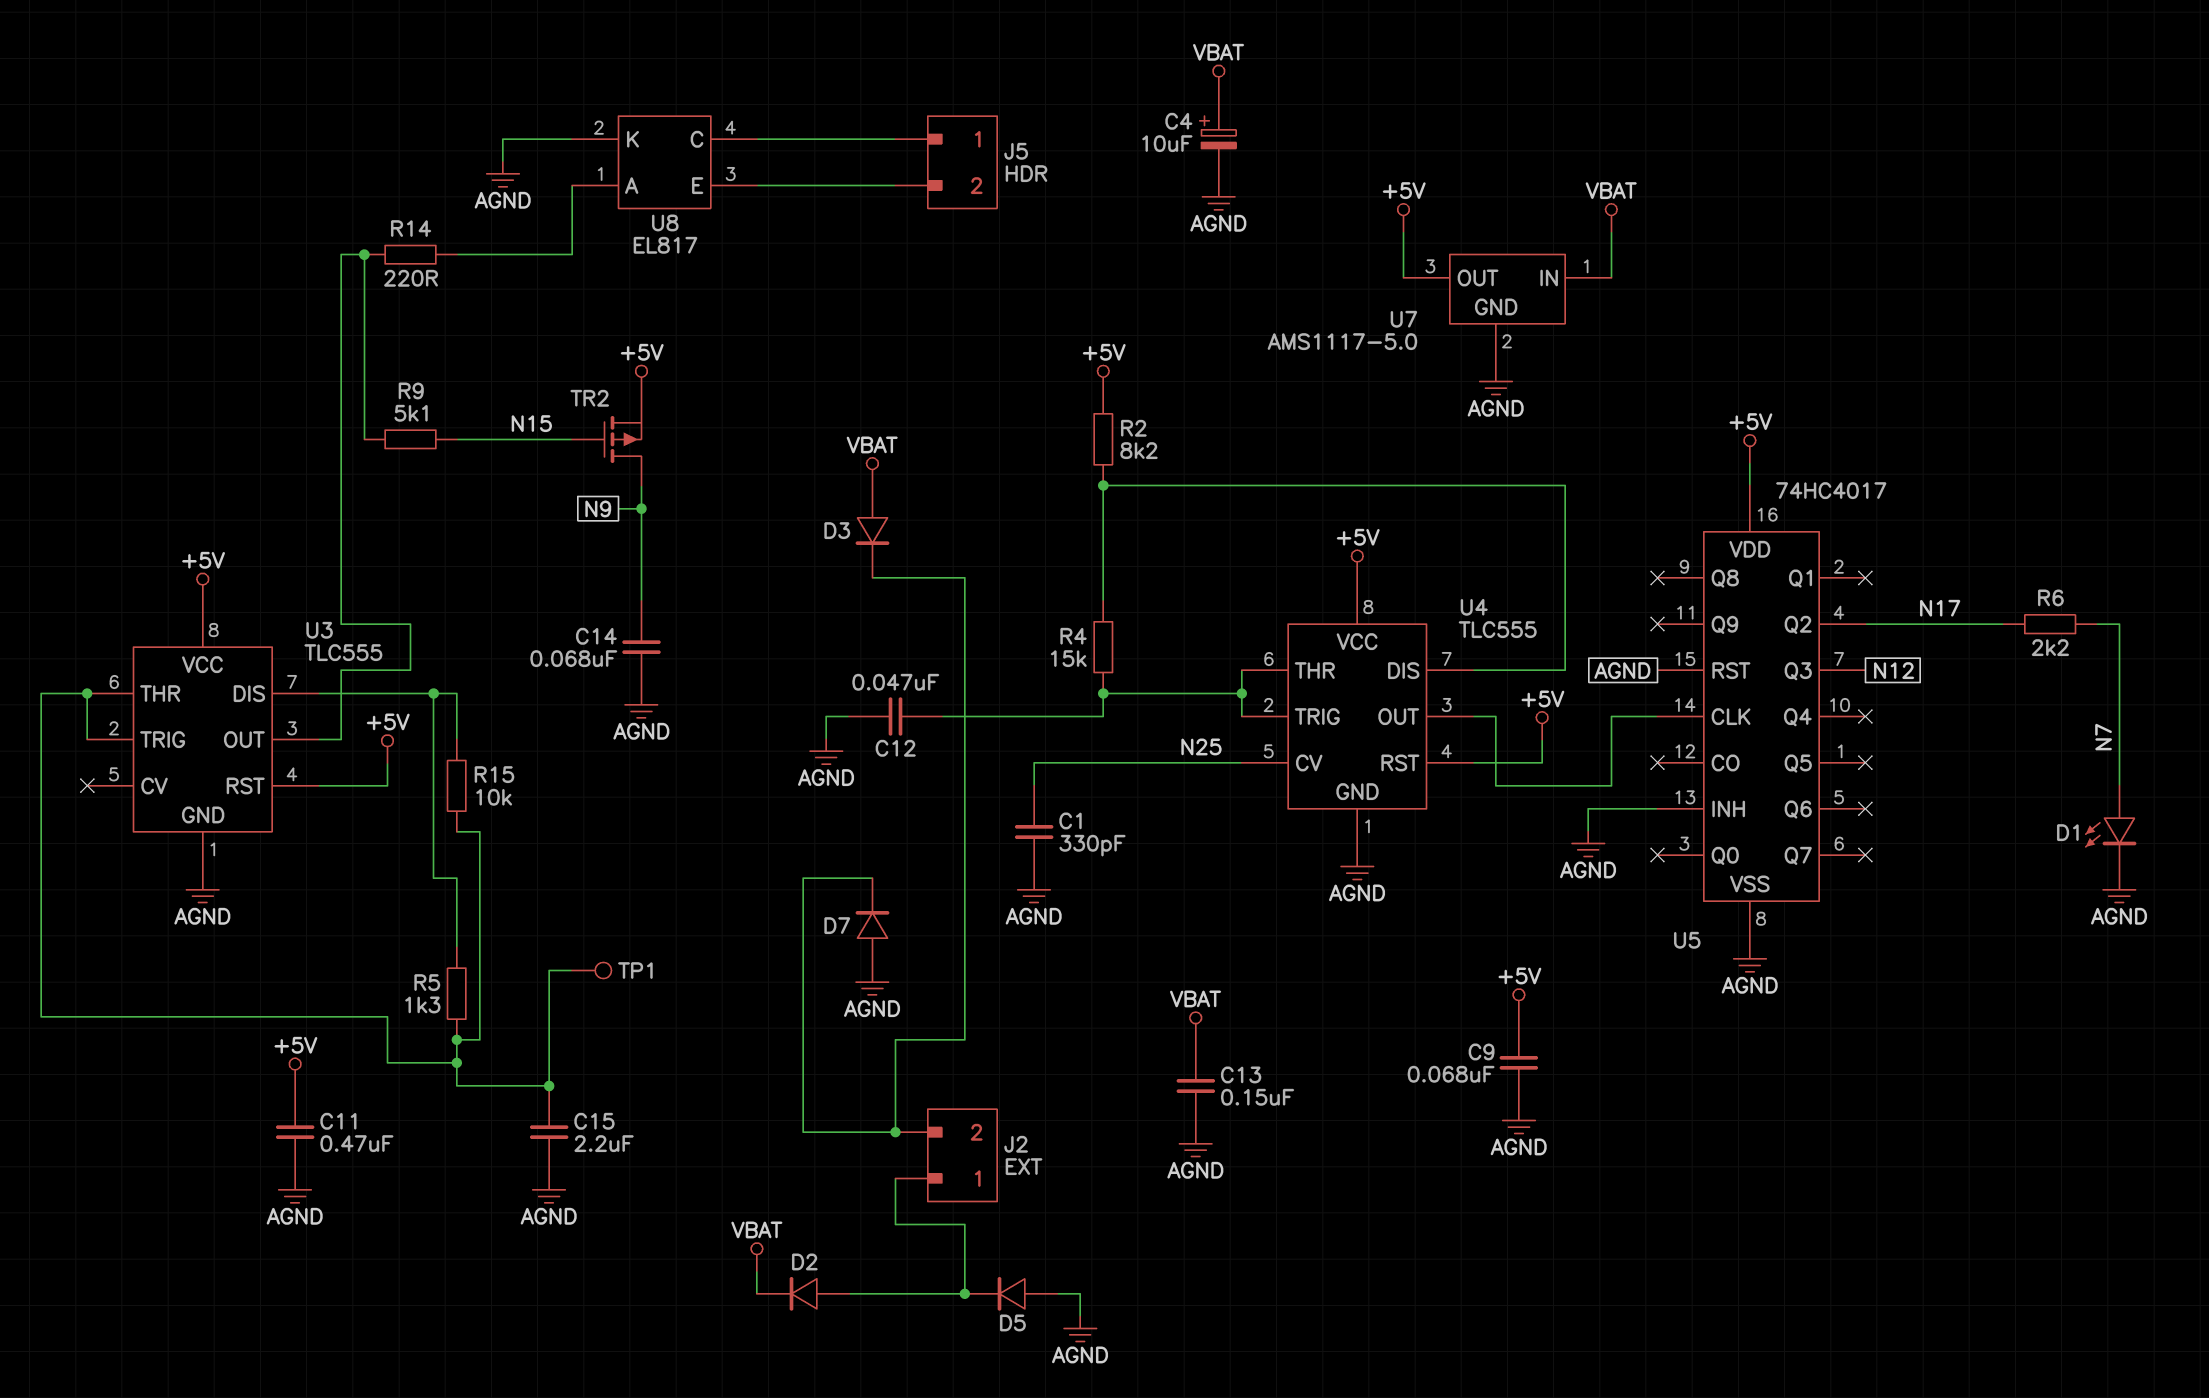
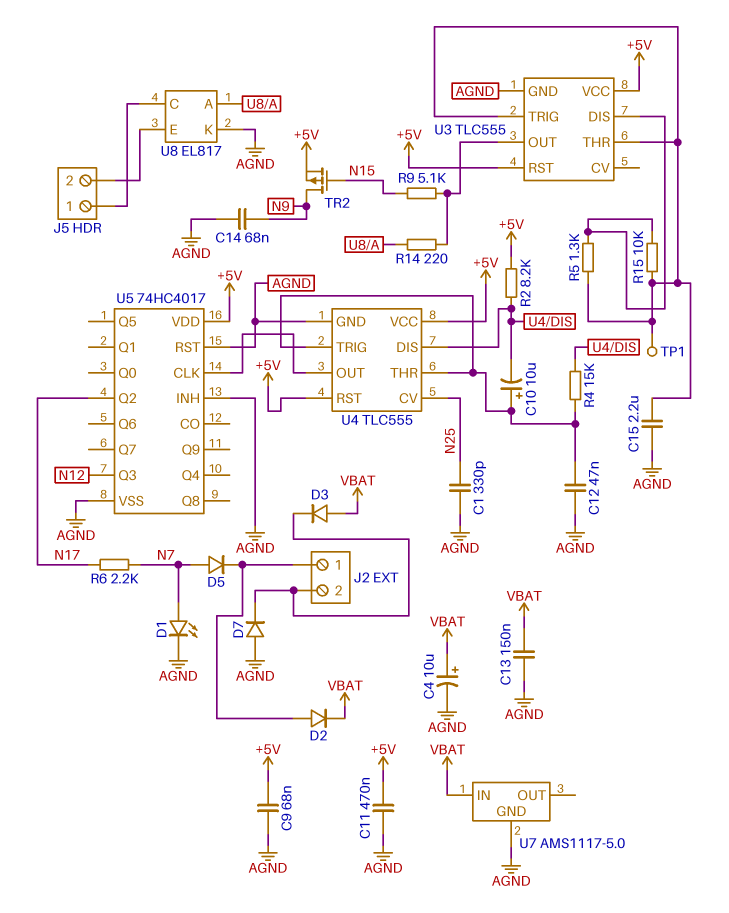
C10: none -> 10uF (plus U4/THR, minus U4/DIS)
D5: diode (A AGND, K J2/1) -> diode (A N7, K J2/1)
U7 pin OUT: +5V -> none

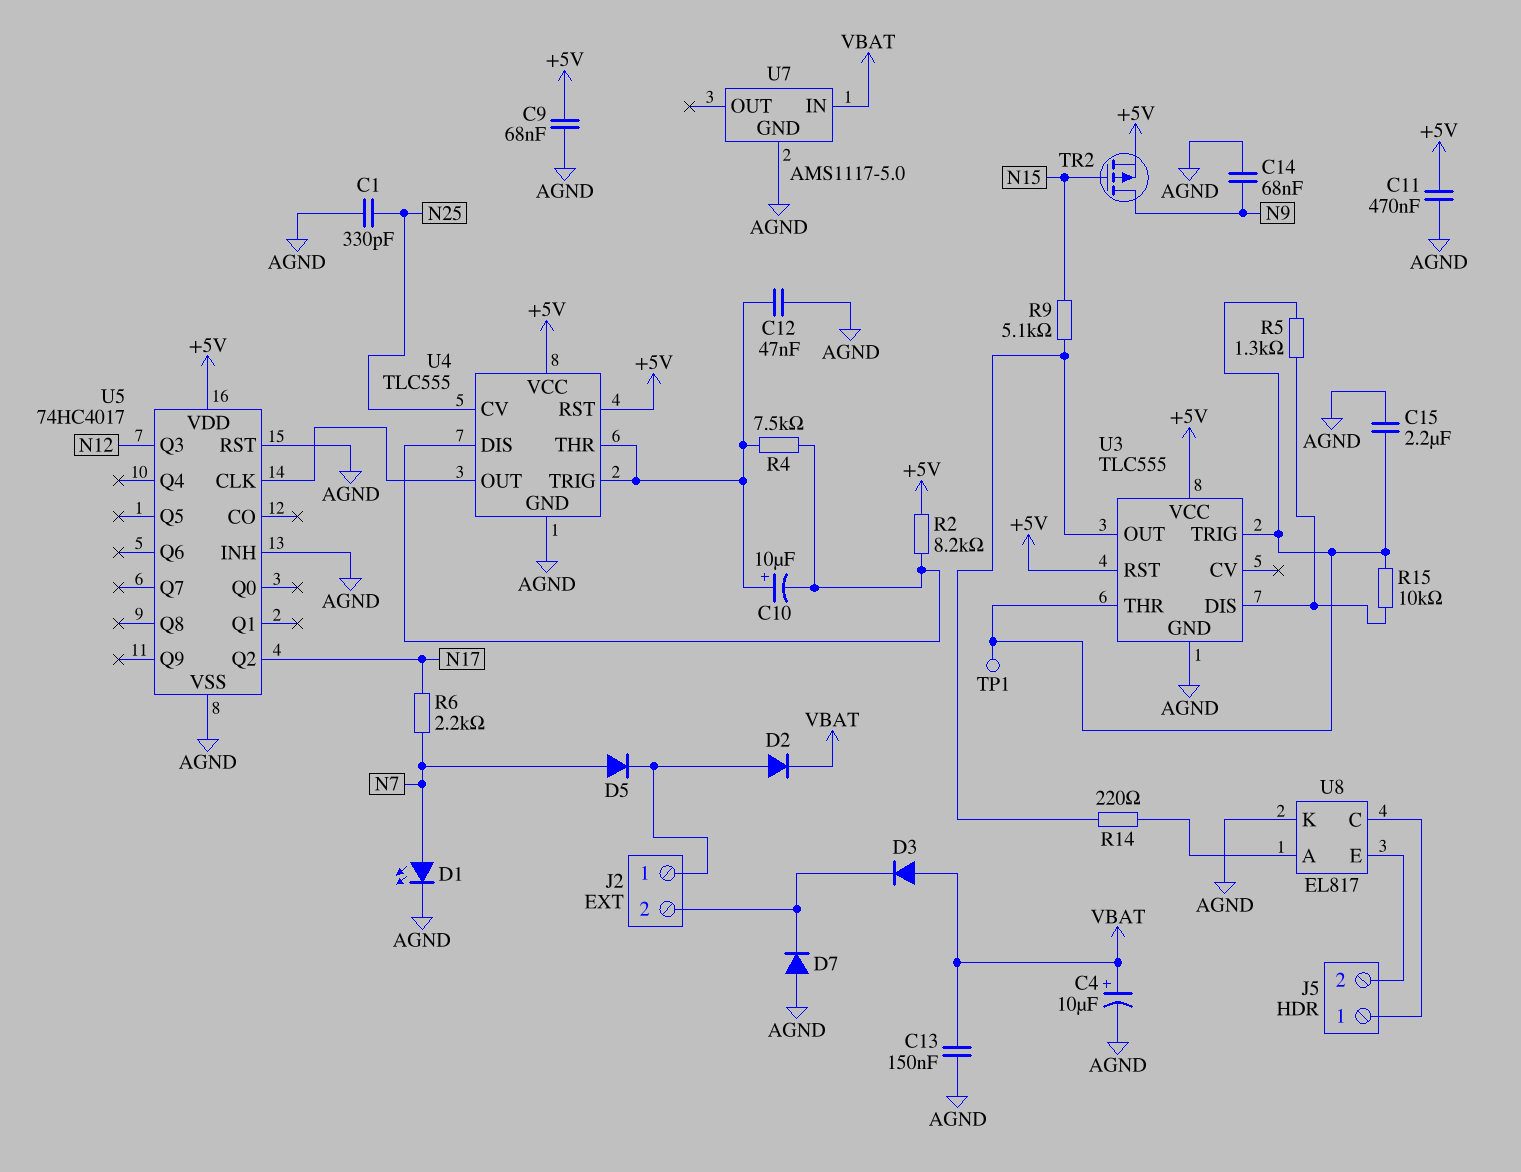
R4: 15k (U4/DIS, U4/THR) -> 7.5k (U4/DIS, U4/THR)

